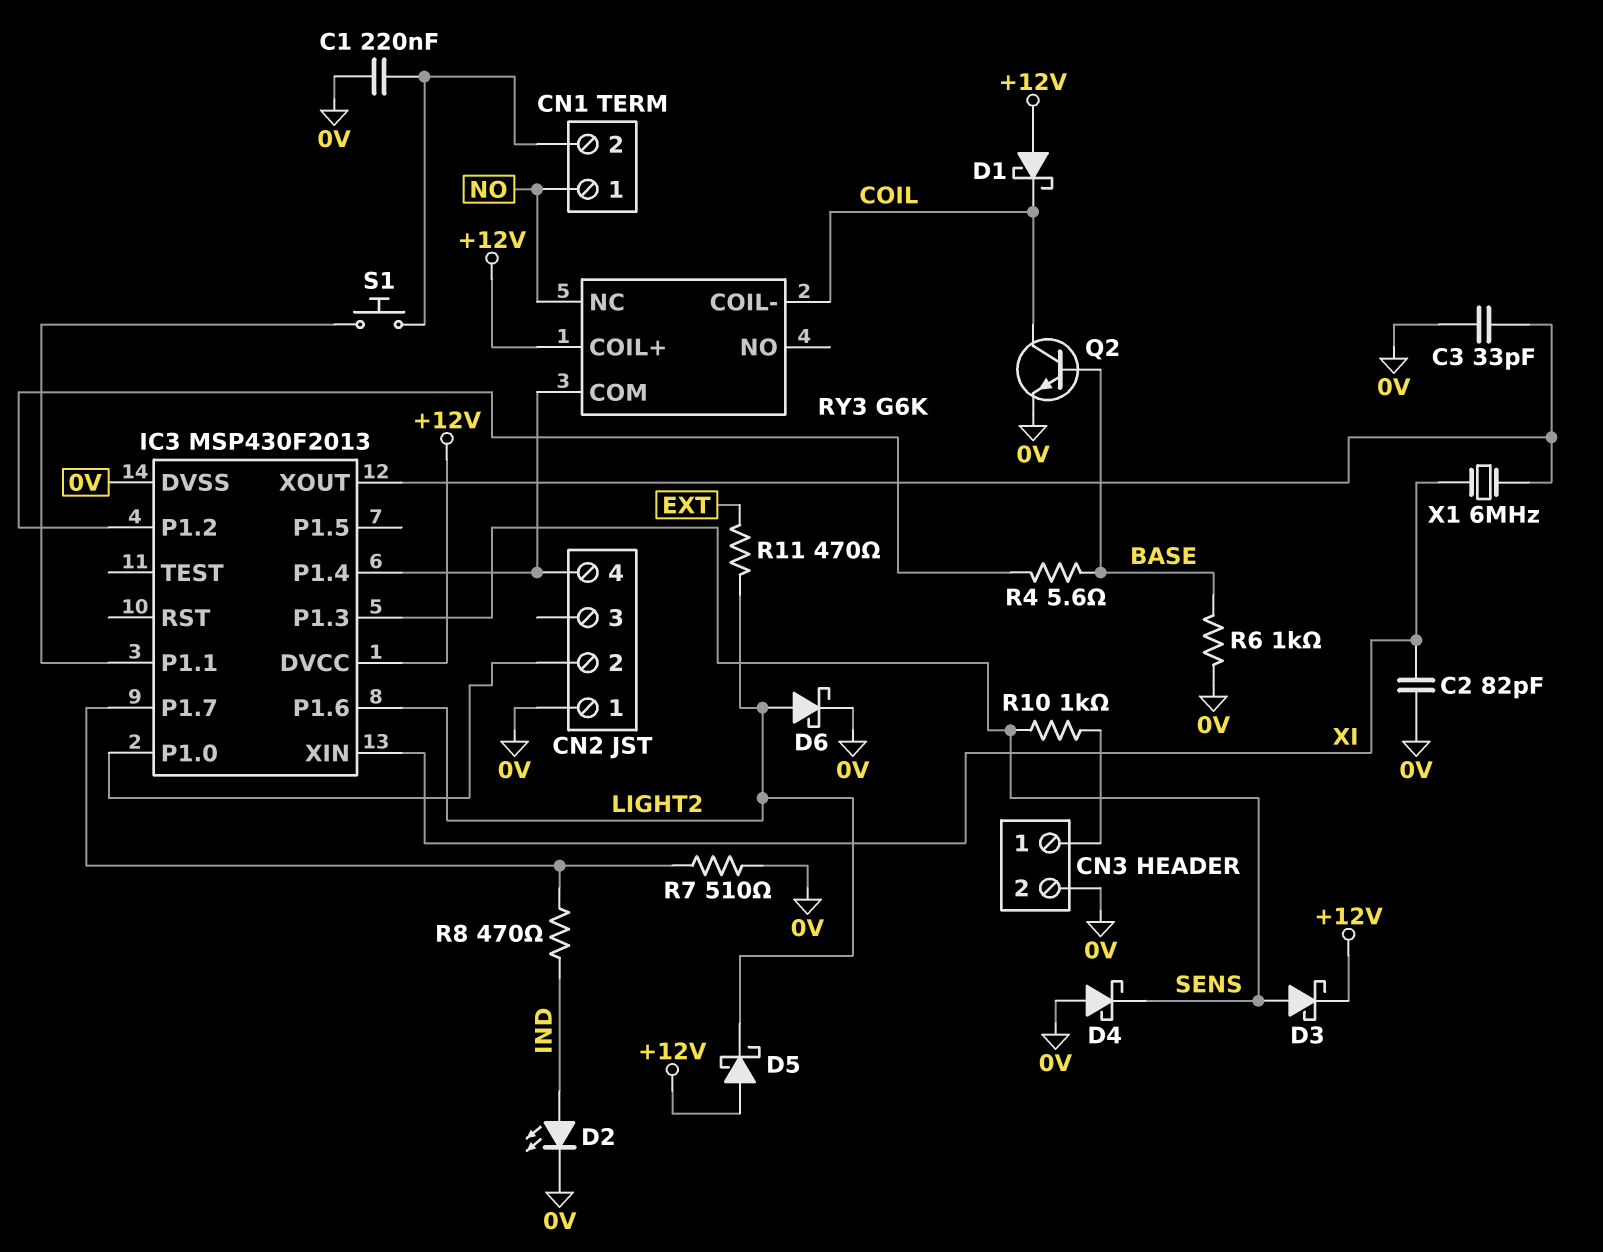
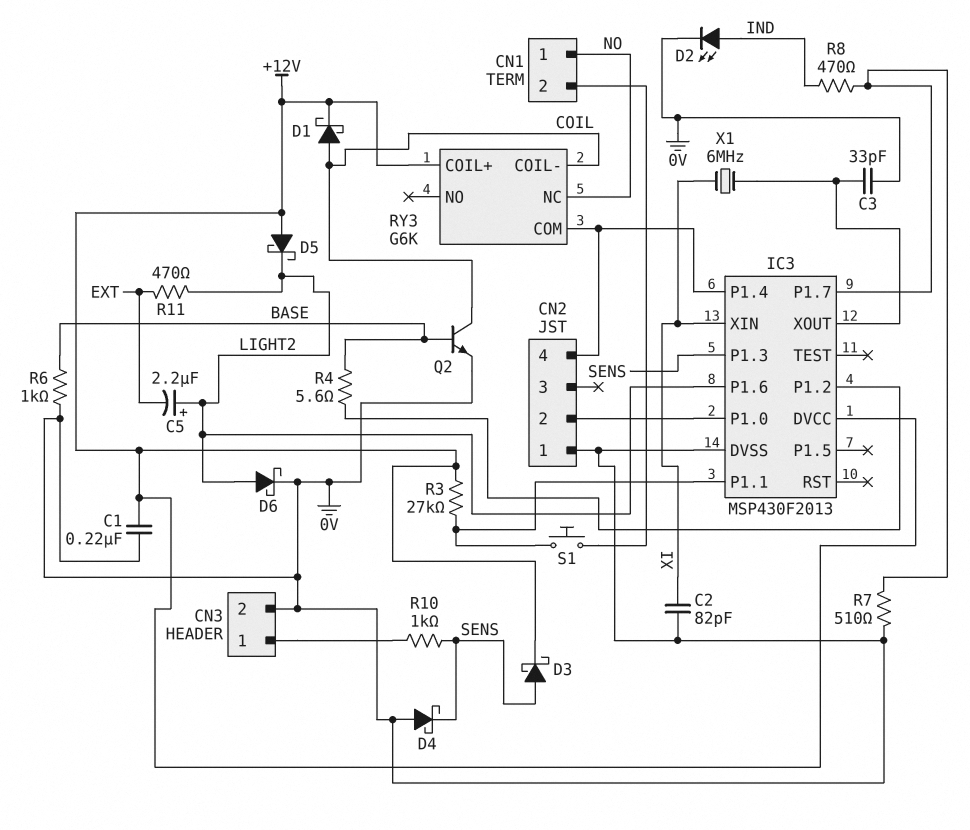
C1: 220nF (0V, CN1/2) -> 220nF (+12V, 0V)
C5: none -> 2.2uF (plus LIGHT2, minus EXT)
D1: schottky (A +12V, K COIL) -> schottky (A COIL, K +12V)
R3: none -> 27k (+12V, IC3/P1.1)

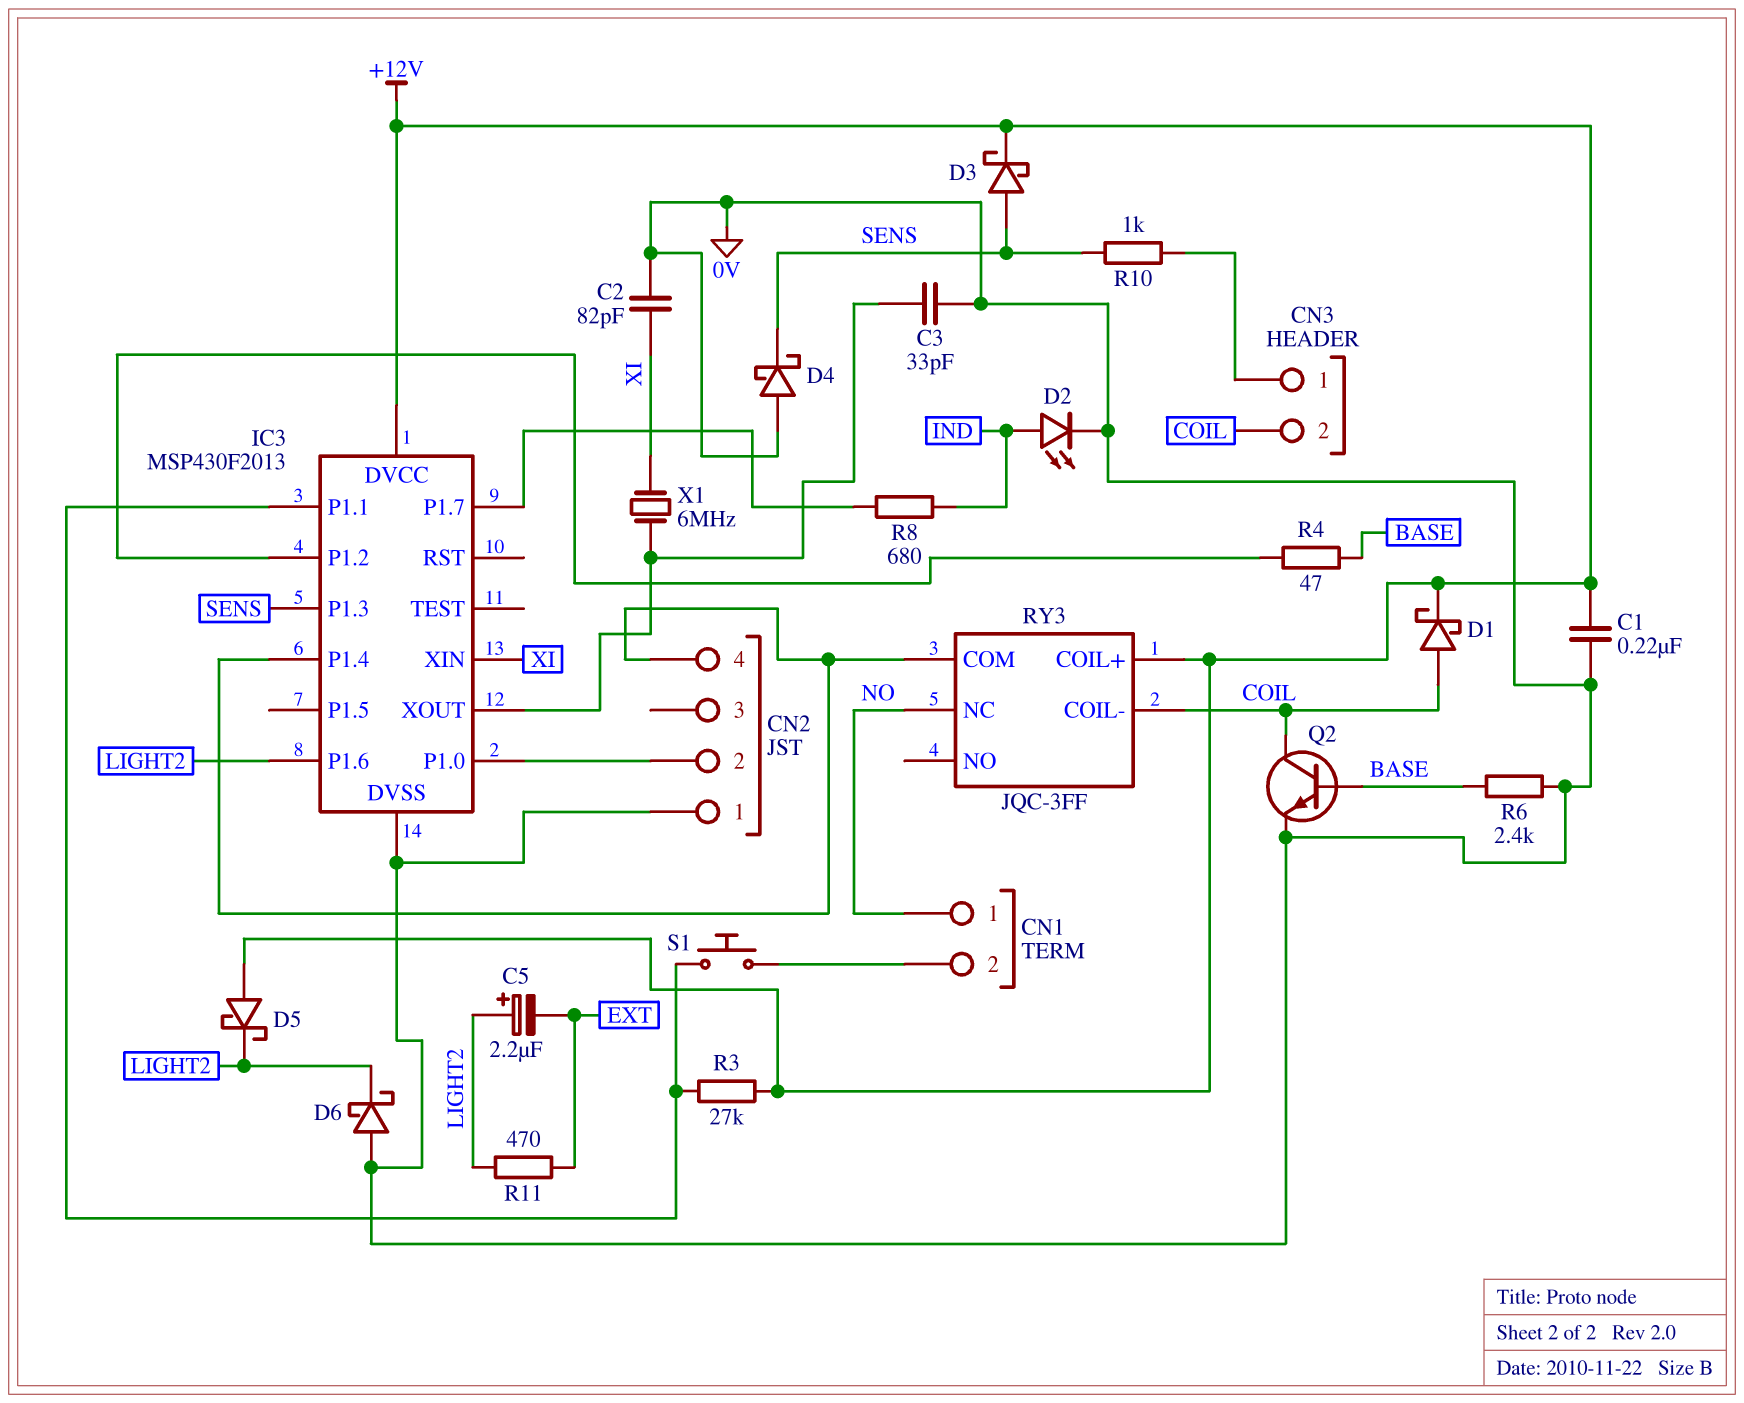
CN3 pin 2: 0V -> COIL
D6: schottky (A LIGHT2, K 0V) -> schottky (A 0V, K LIGHT2)
R4: 5.6 (BASE, IC3/P1.2) -> 47 (BASE, IC3/P1.2)
R6: 1k (0V, BASE) -> 2.4k (0V, BASE)
R7: 510 (0V, IC3/P1.7) -> none
R8: 470 (IC3/P1.7, IND) -> 680 (IC3/P1.7, IND)
RY3: G6K -> JQC-3FF

